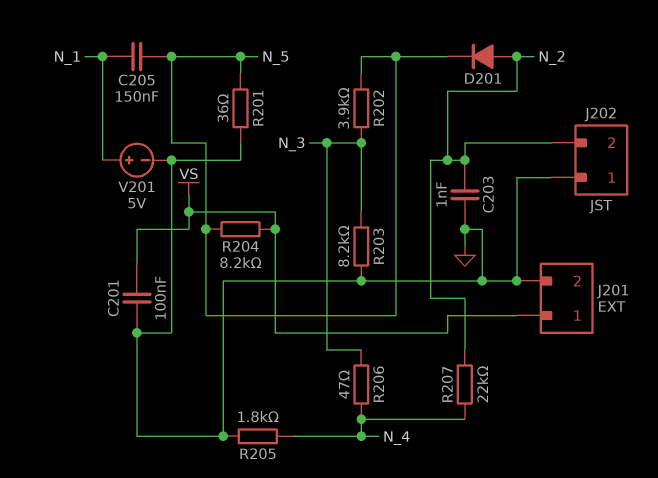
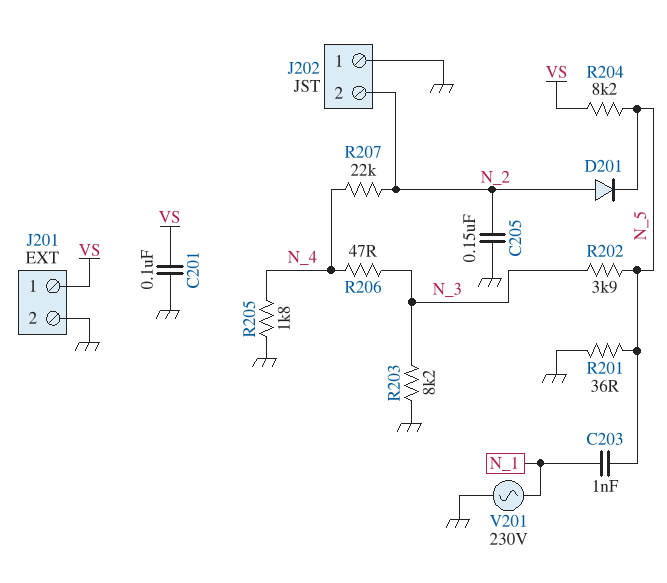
C203: 1nF (GND, N_2) -> 1nF (N_1, N_5)
C205: 150nF (N_1, N_5) -> 150nF (GND, N_2)
V201: 5V (plus N_1, minus GND) -> AC 230V (GND, N_1)

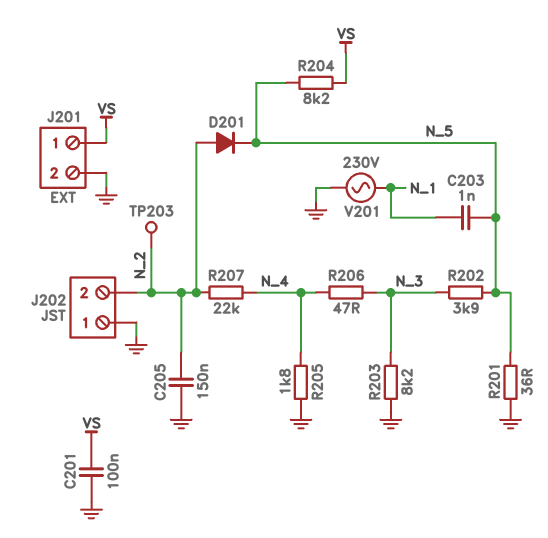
TP203: none -> test point (N_2)

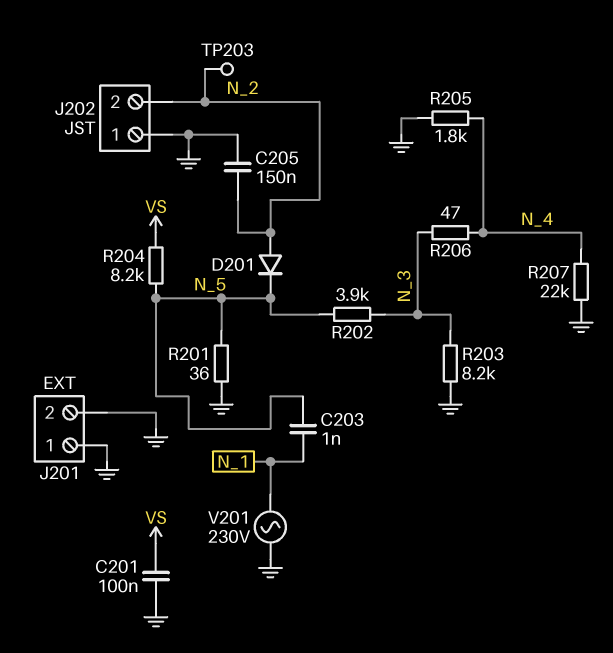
J201 pin 1: VS -> GND
R207: 22k (N_2, N_4) -> 22k (GND, N_4)

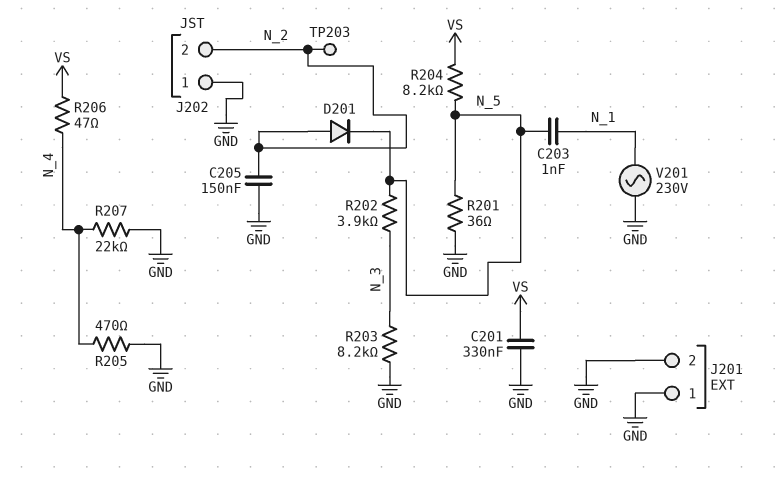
C201: 100nF (GND, VS) -> 330nF (GND, VS)
R205: 1.8k (GND, N_4) -> 470 (GND, N_4)
R206: 47 (N_3, N_4) -> 47 (N_4, VS)

